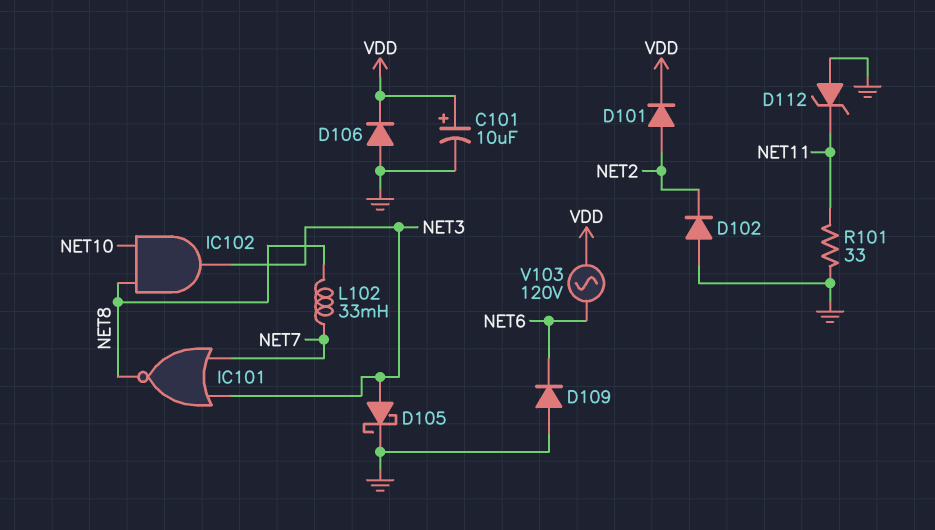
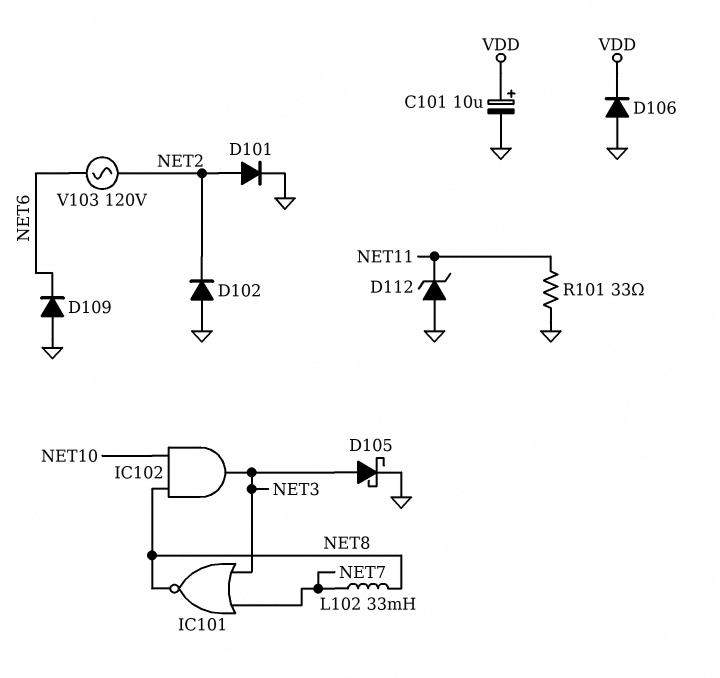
D101: diode (A NET2, K VDD) -> diode (A NET2, K GND)
V103: AC 120V (NET6, VDD) -> AC 120V (NET2, NET6)

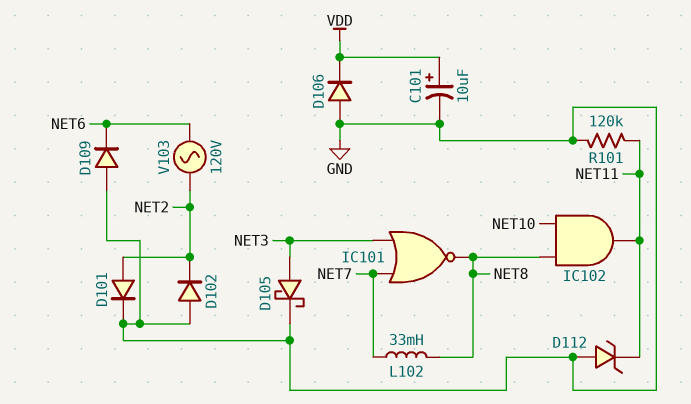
IC102: AND (in NET8, in NET10, out NET3) -> AND (in NET8, in NET10, out NET11)
R101: 33 (GND, NET11) -> 120k (GND, NET11)

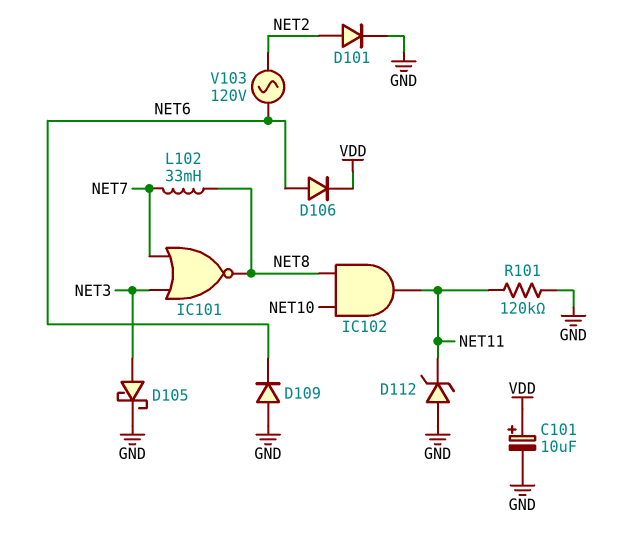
D102: diode (A GND, K NET2) -> none
D106: diode (A GND, K VDD) -> diode (A NET6, K VDD)

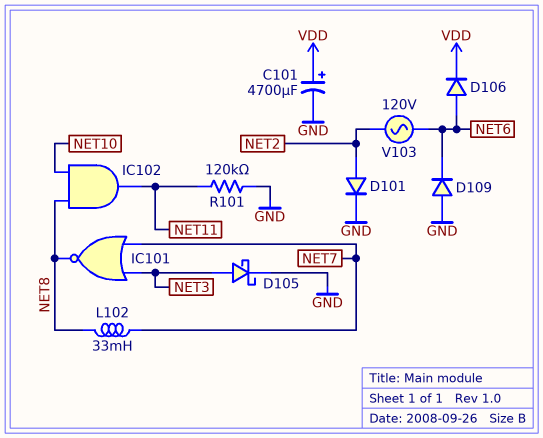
C101: 10uF (plus VDD, minus GND) -> 4700uF (plus VDD, minus GND)
D112: zener (A GND, K NET11) -> none

